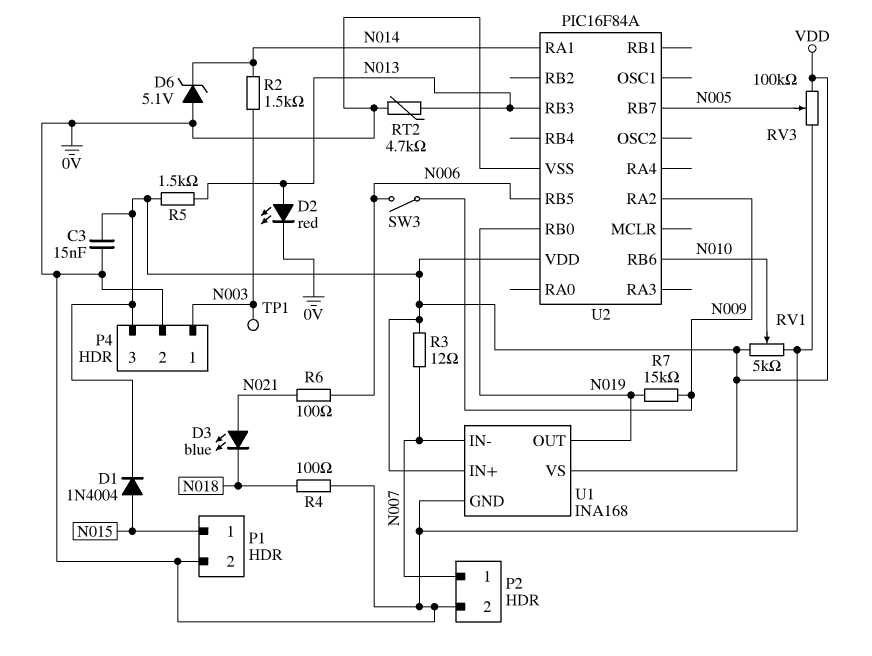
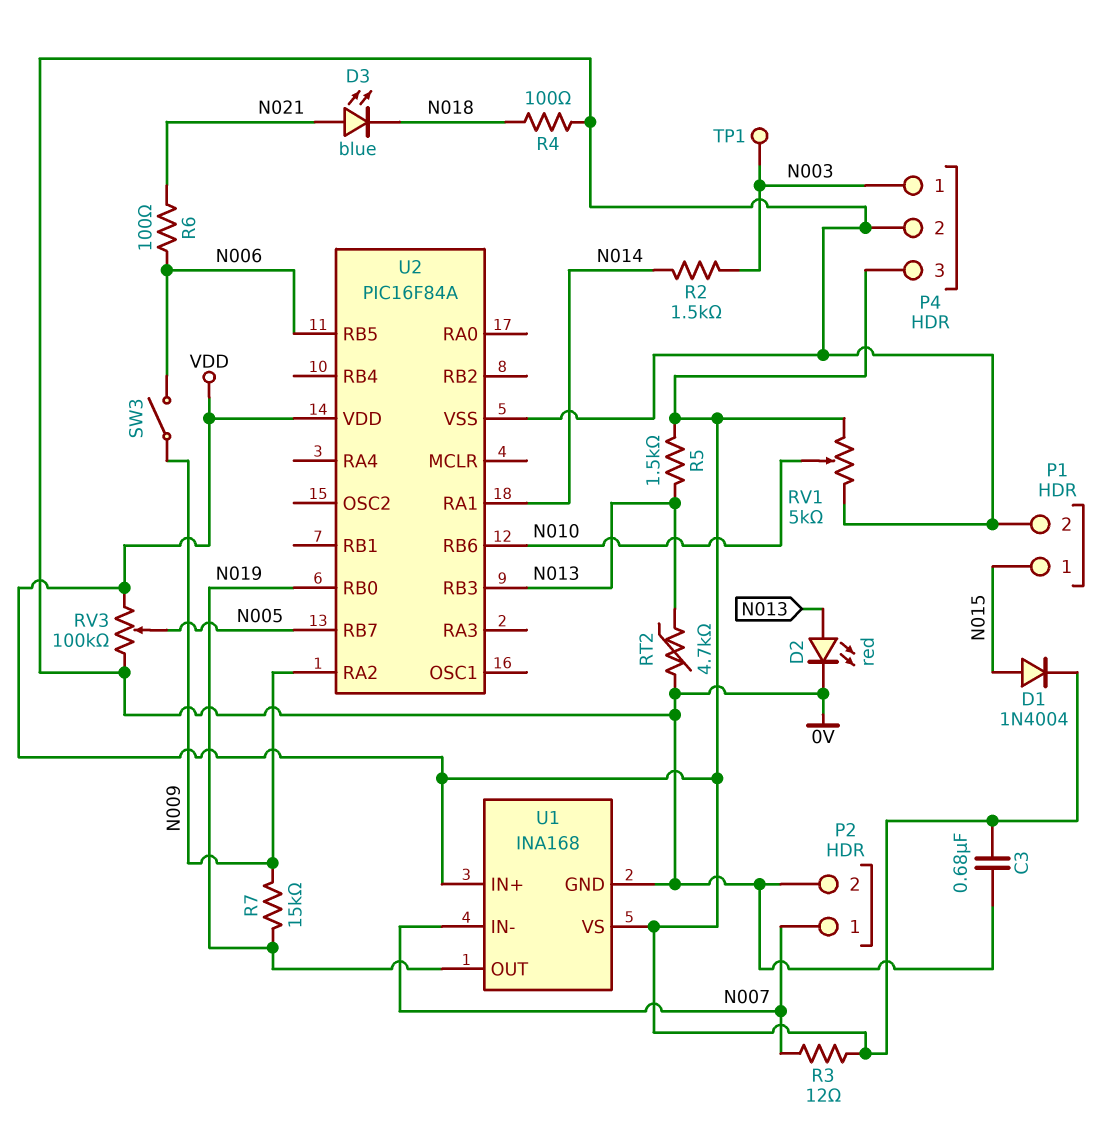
C3: 15nF (0V, VDD) -> 680nF (0V, VDD)
D6: zener 5.1V (A 0V, K N014) -> none

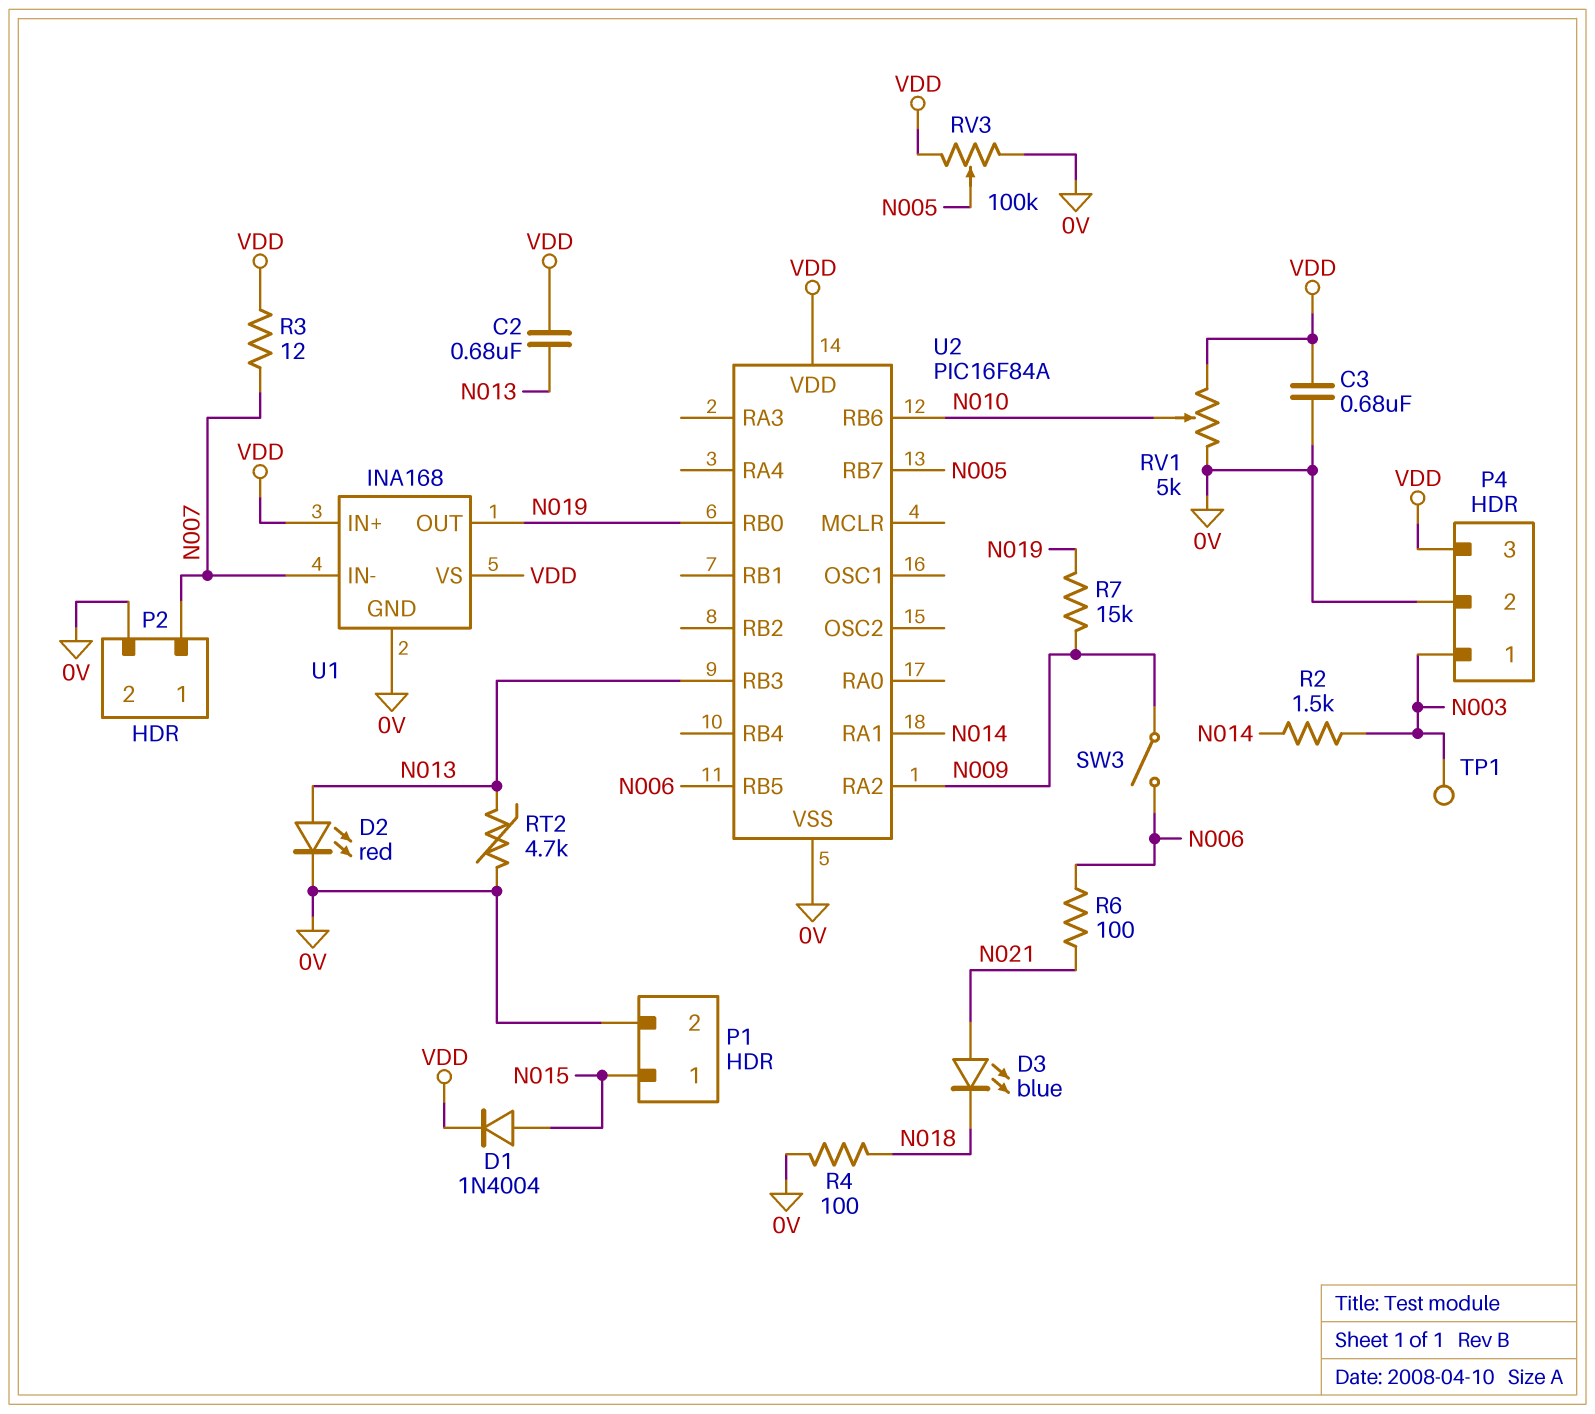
C2: none -> 680nF (N013, VDD)
R5: 1.5k (N013, VDD) -> none

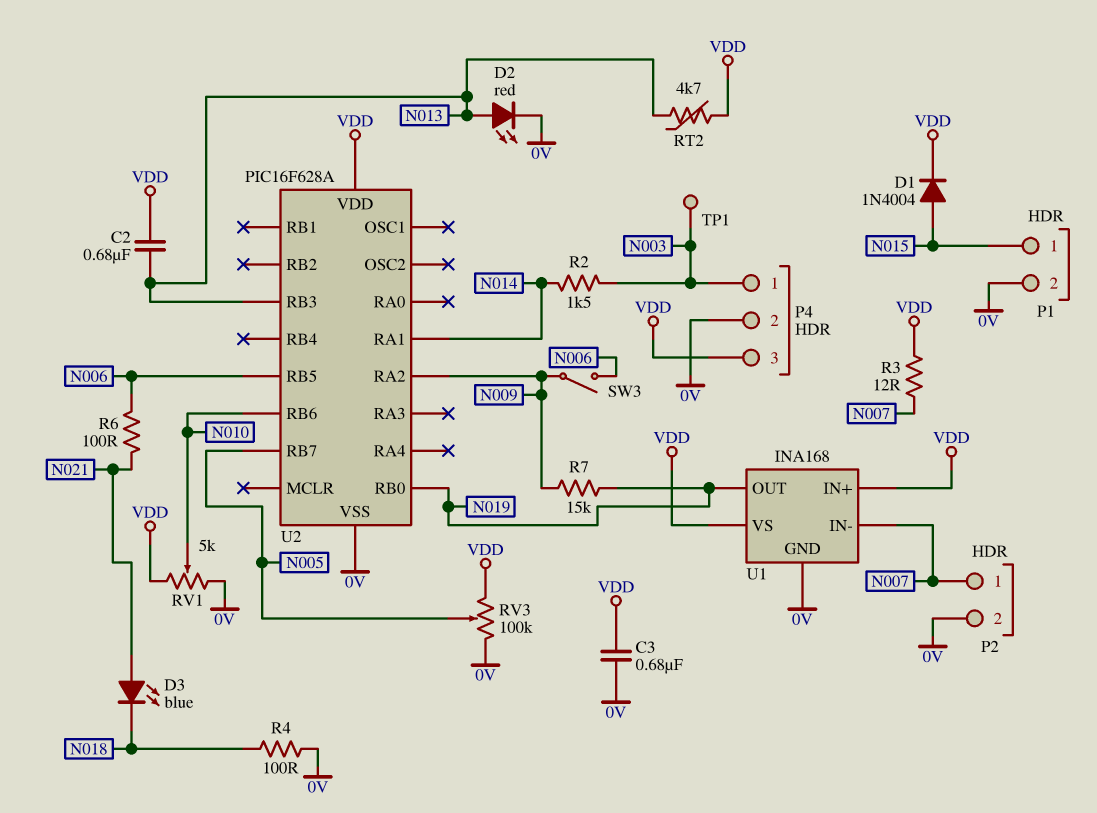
RT2: 4.7k (0V, N013) -> 4.7k (N013, VDD)
U2: PIC16F84A -> PIC16F628A

